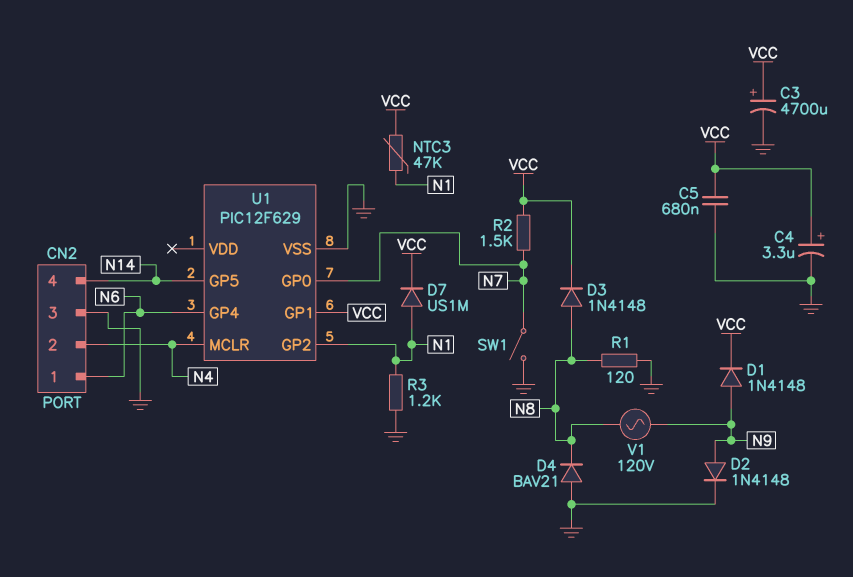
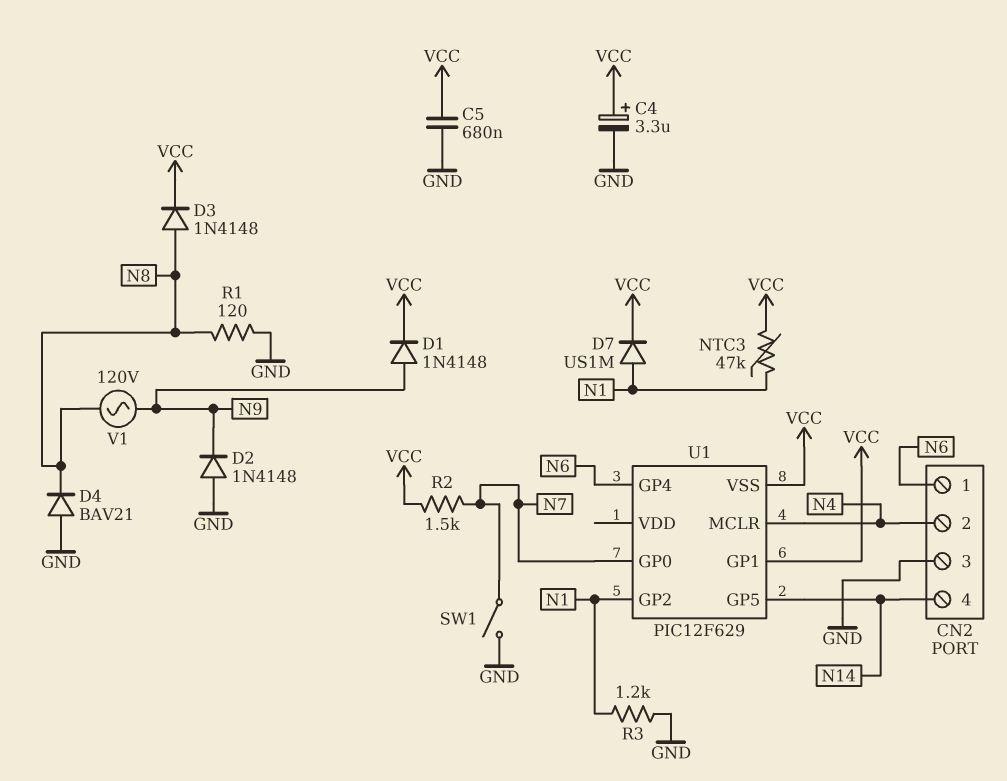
C3: 4700uF (plus VCC, minus GND) -> none
D2: diode 1N4148 (A N9, K GND) -> diode 1N4148 (A GND, K N9)
U1 pin VSS: GND -> VCC

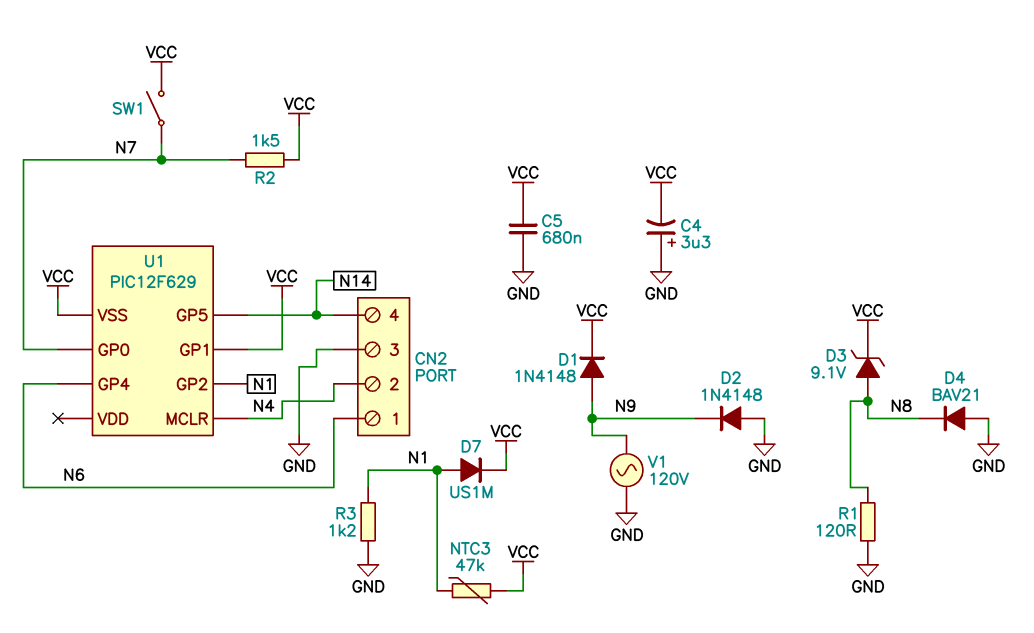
C4: 3.3uF (plus VCC, minus GND) -> 3.3uF (plus GND, minus VCC)
D3: diode 1N4148 (A N8, K VCC) -> zener 9.1V (A N8, K VCC)
SW1: switch (GND, N7) -> switch (N7, VCC)
V1: AC 120V (N8, N9) -> AC 120V (GND, N9)

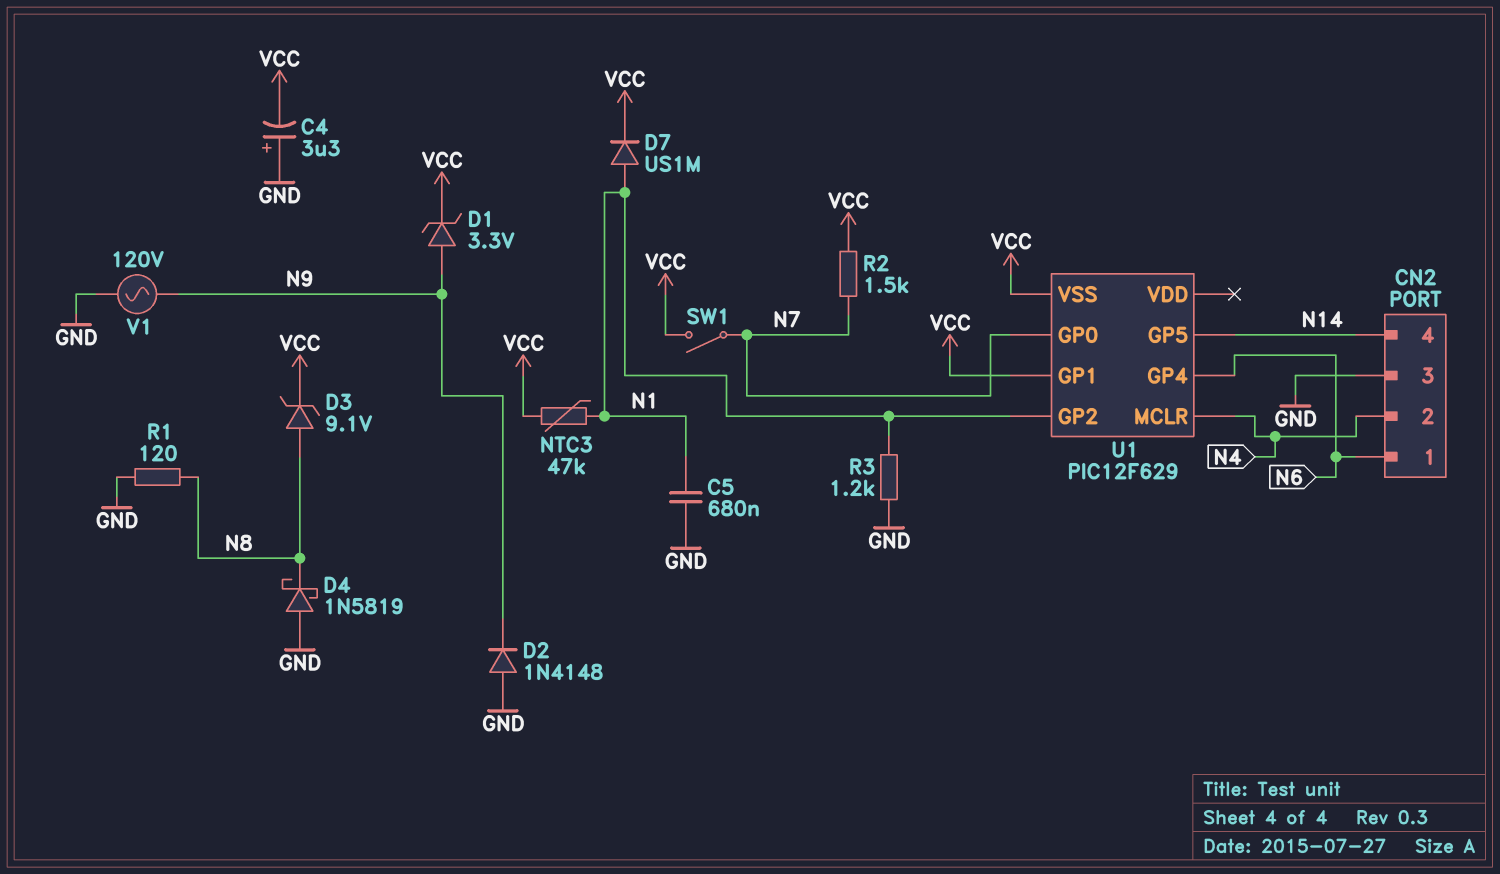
C5: 680nF (GND, VCC) -> 680nF (GND, N1)
D1: diode 1N4148 (A N9, K VCC) -> zener 3.3V (A N9, K VCC)
D4: diode BAV21 (A GND, K N8) -> schottky 1N5819 (A GND, K N8)

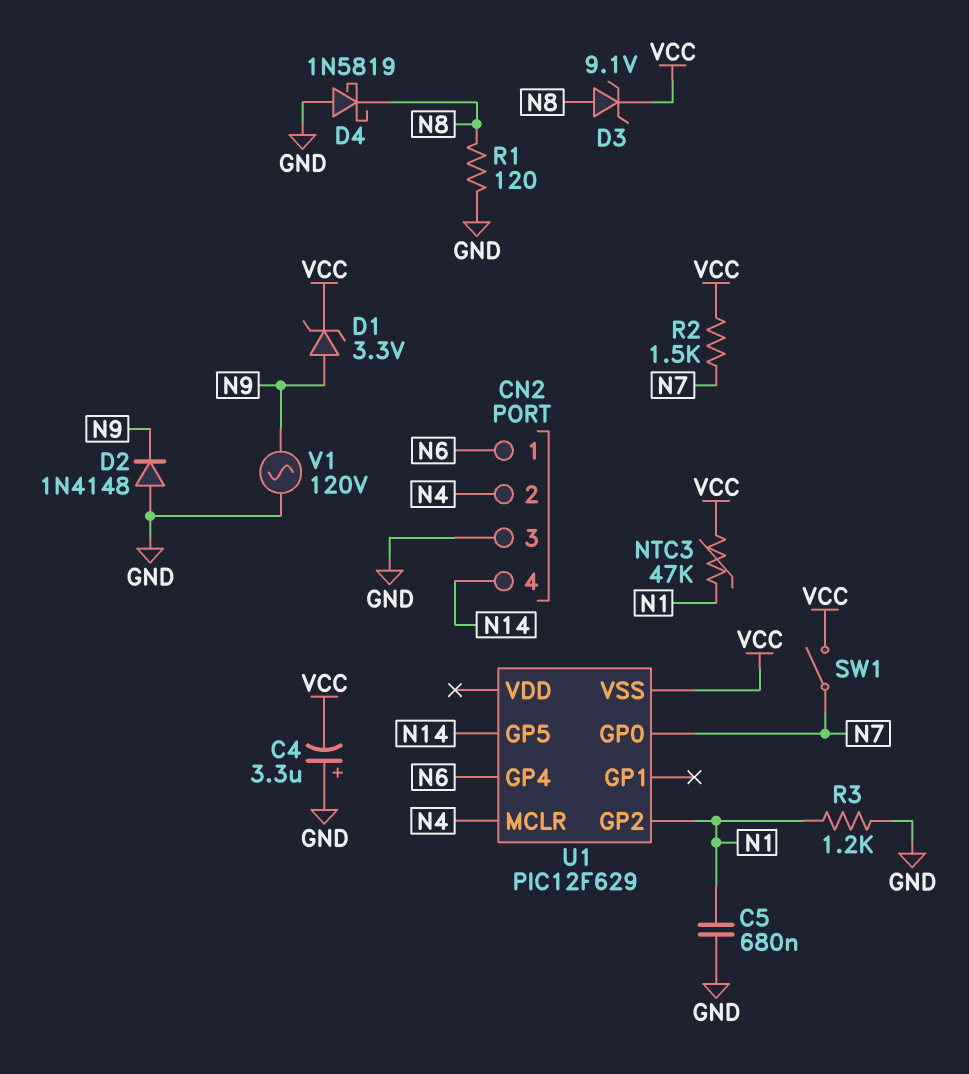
D7: diode US1M (A N1, K VCC) -> none
U1 pin GP1: VCC -> none

